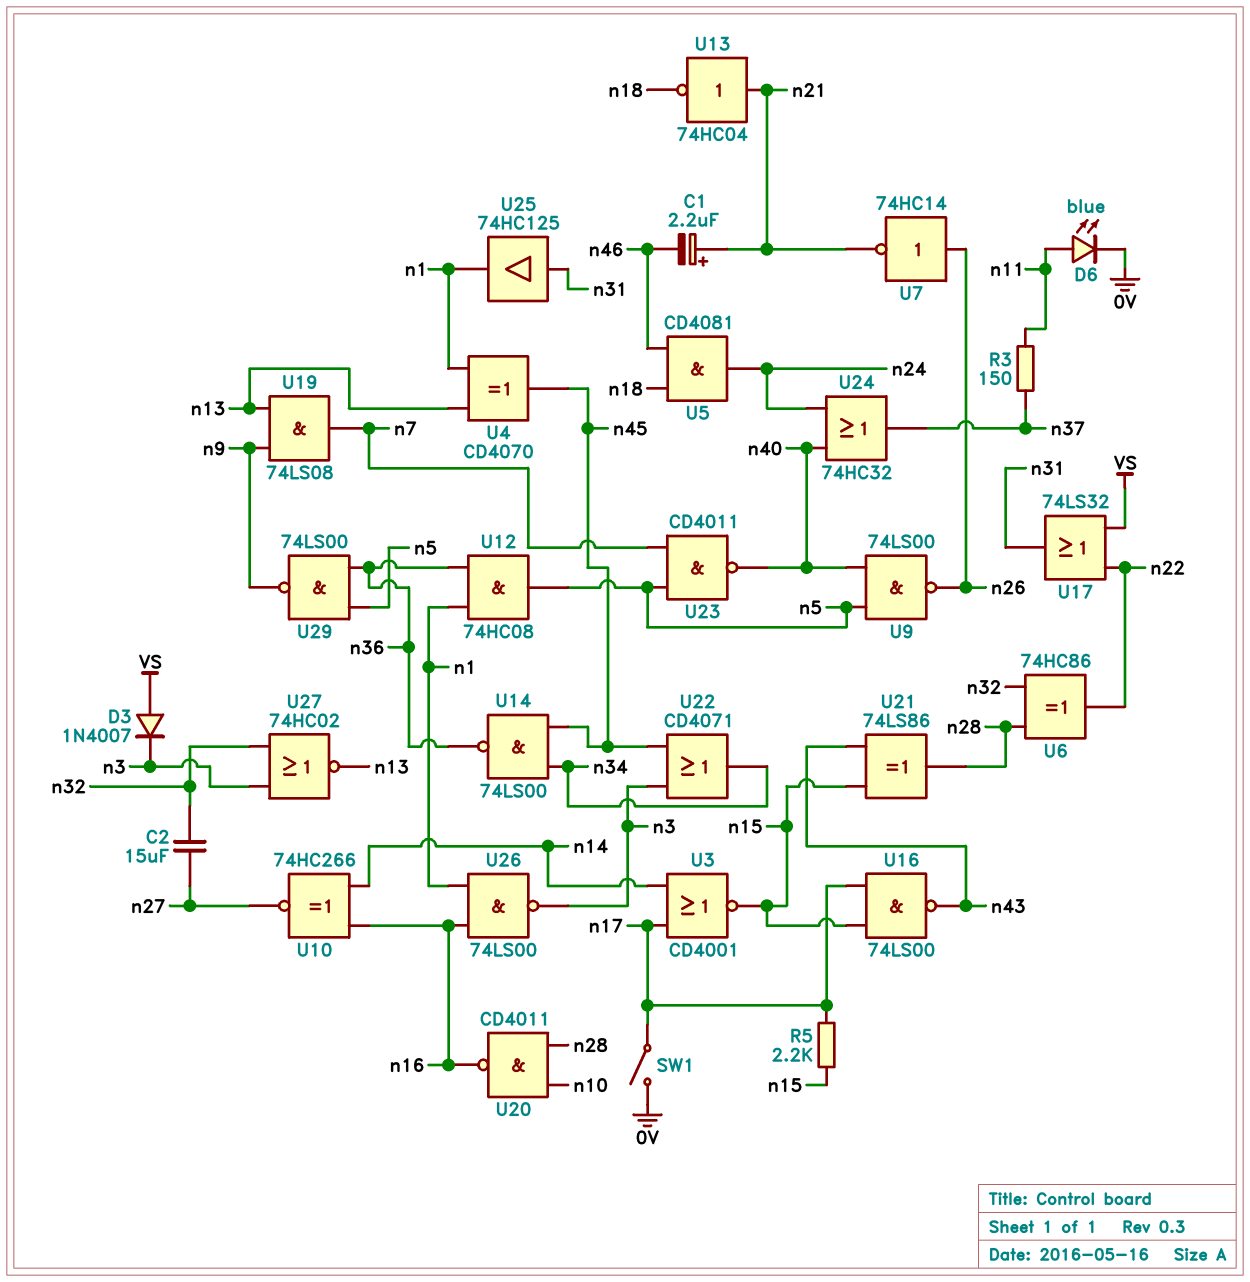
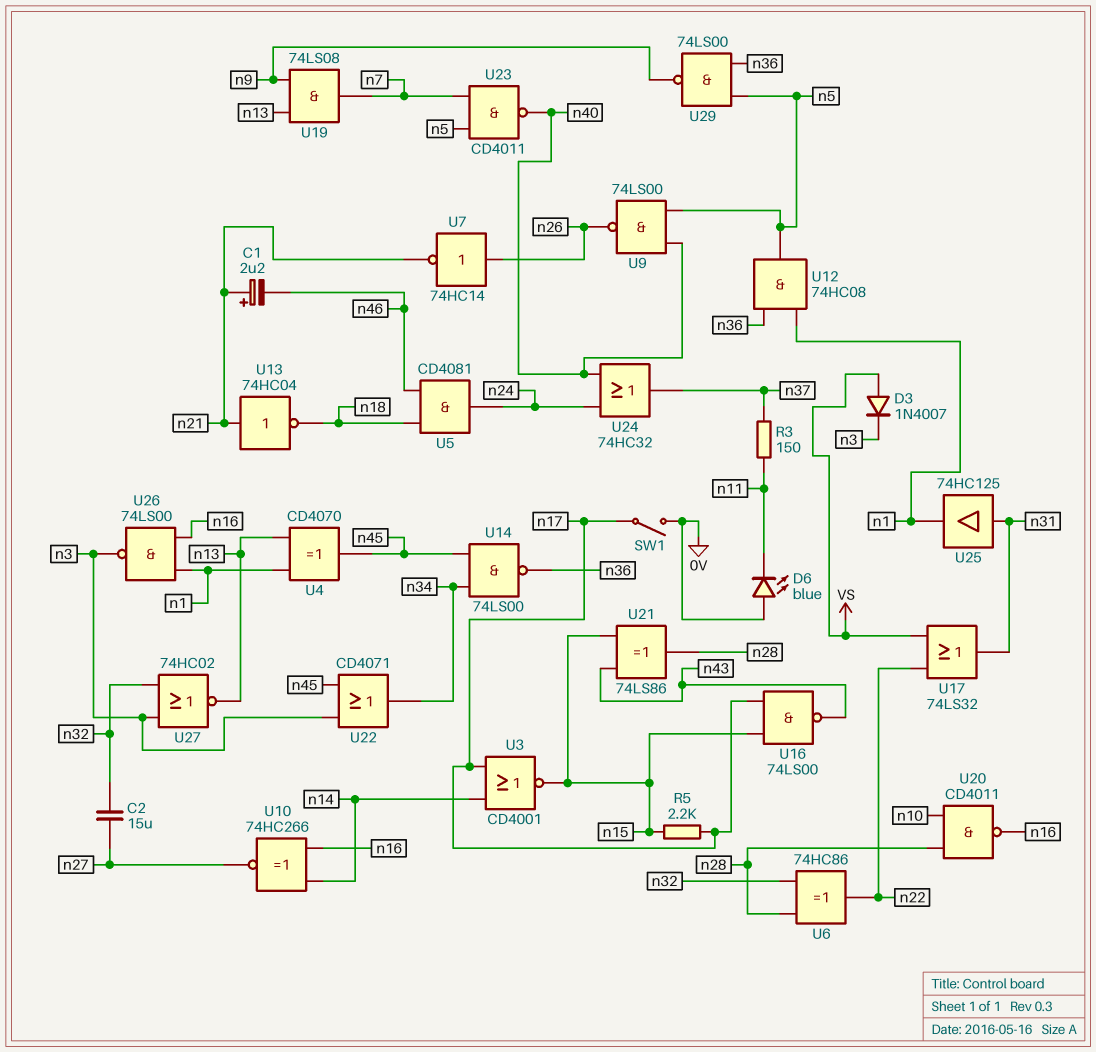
D6: LED blue (A n11, K 0V) -> LED blue (A 0V, K n11)

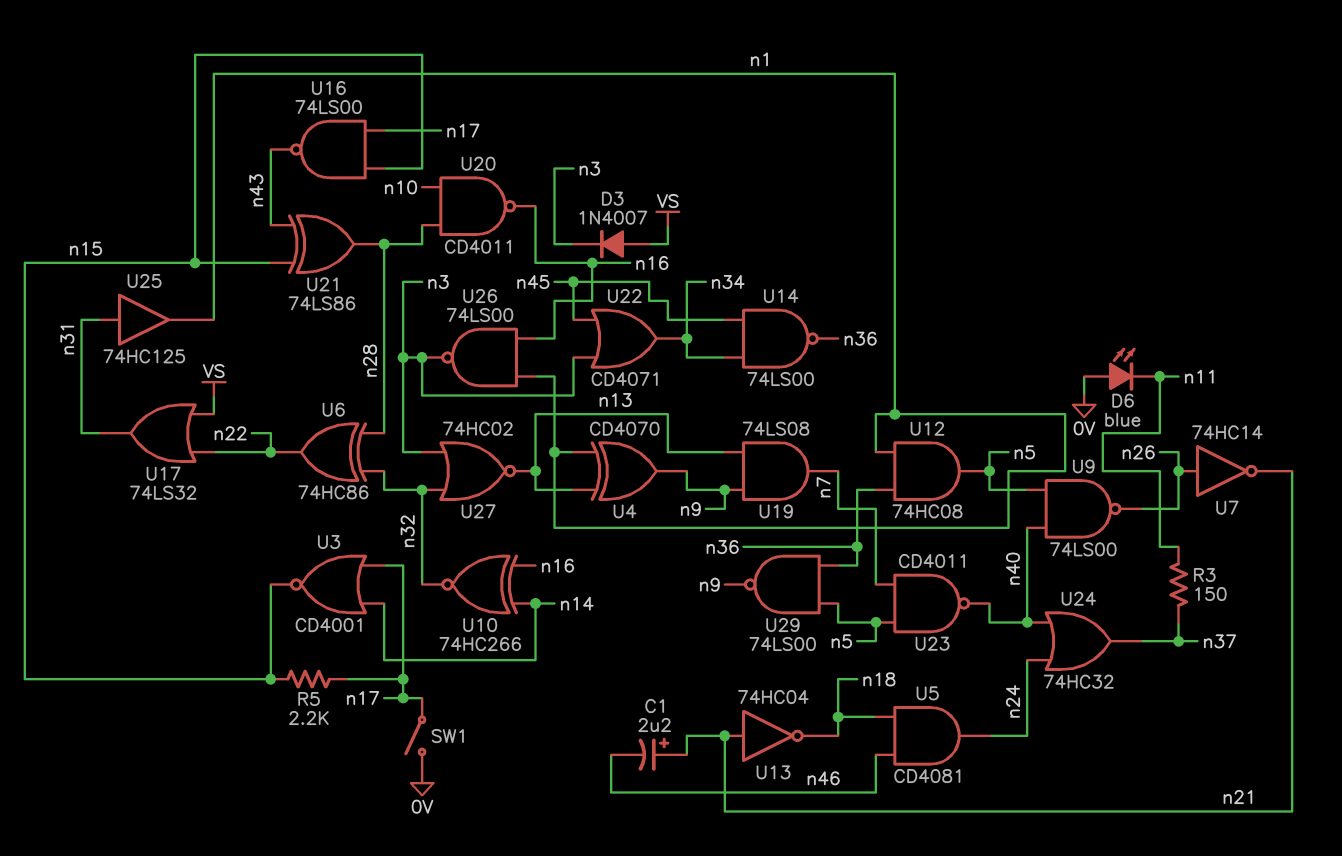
C2: 15uF (n27, n32) -> none
U4: XOR CD4070 (in n1, in n13, out n45) -> XOR CD4070 (in n1, in n13, out n9)
U10: XNOR 74HC266 (in n14, in n16, out n27) -> XNOR 74HC266 (in n14, in n16, out n32)

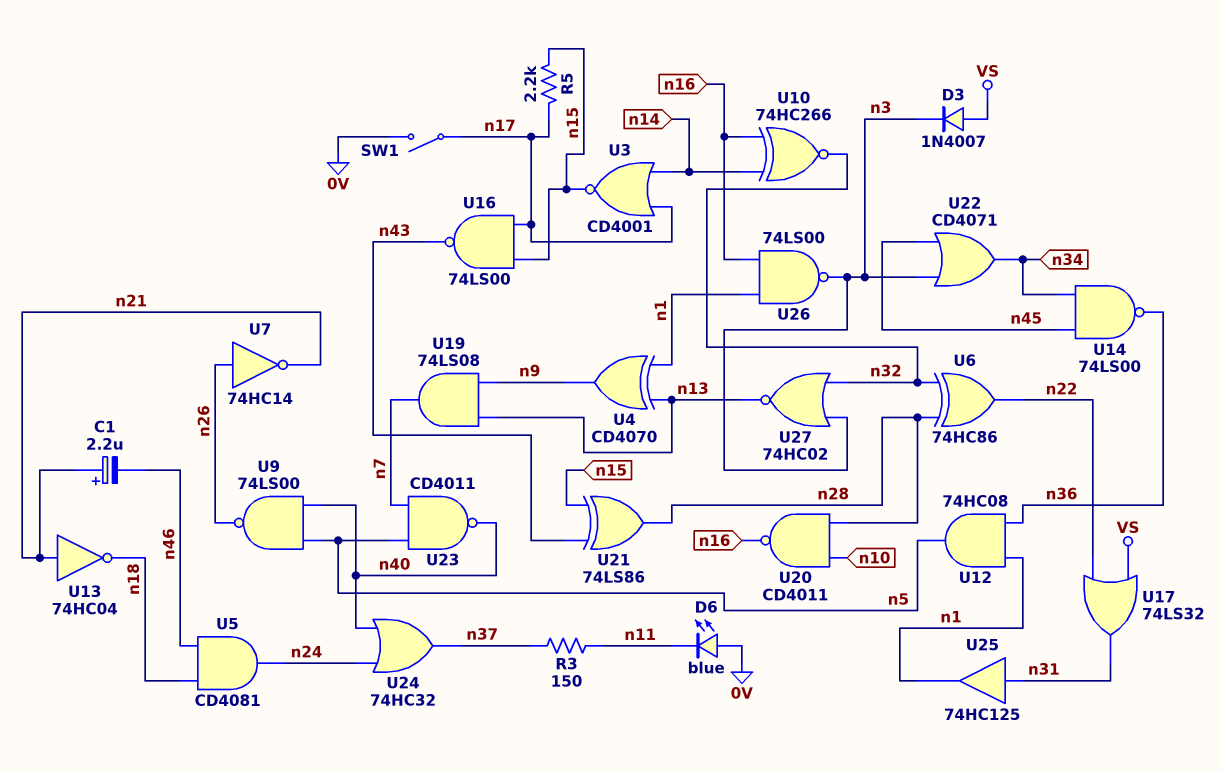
U29: NAND 74LS00 (in n5, in n36, out n9) -> none

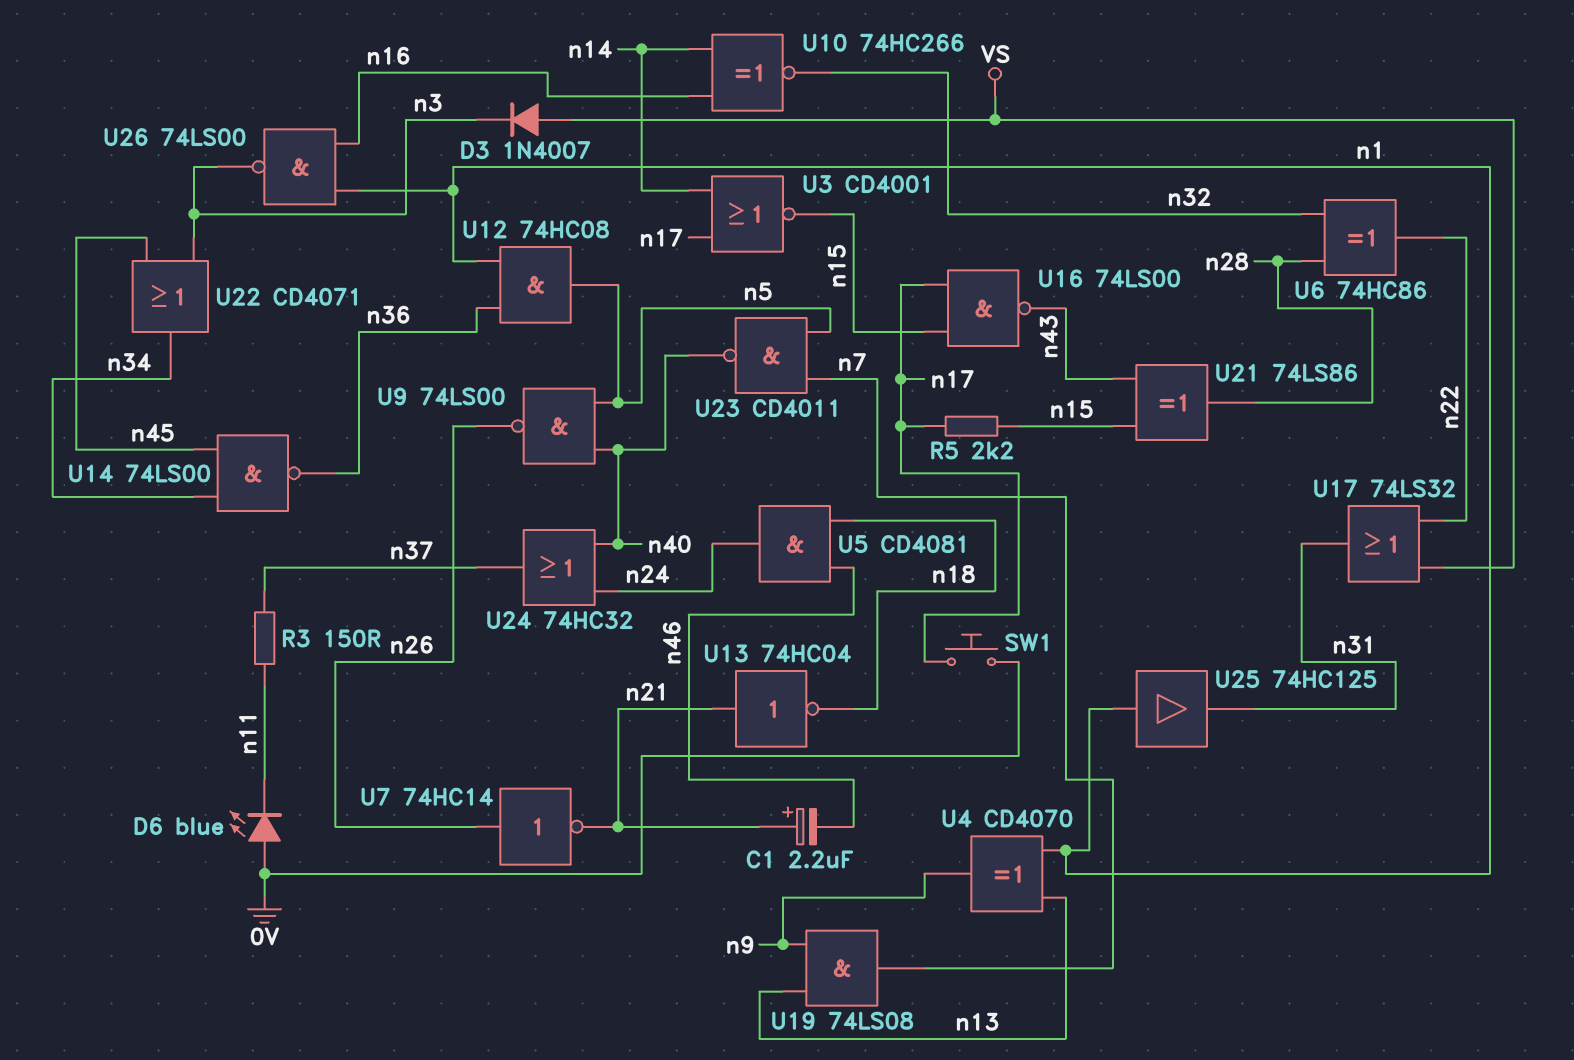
SW1: switch (0V, n17) -> button (0V, n17)
U20: NAND CD4011 (in n10, in n28, out n16) -> none
U25: buffer 74HC125 (in n31, out n1) -> buffer 74HC125 (in n1, out n31)
U27: NOR 74HC02 (in n3, in n32, out n13) -> none

